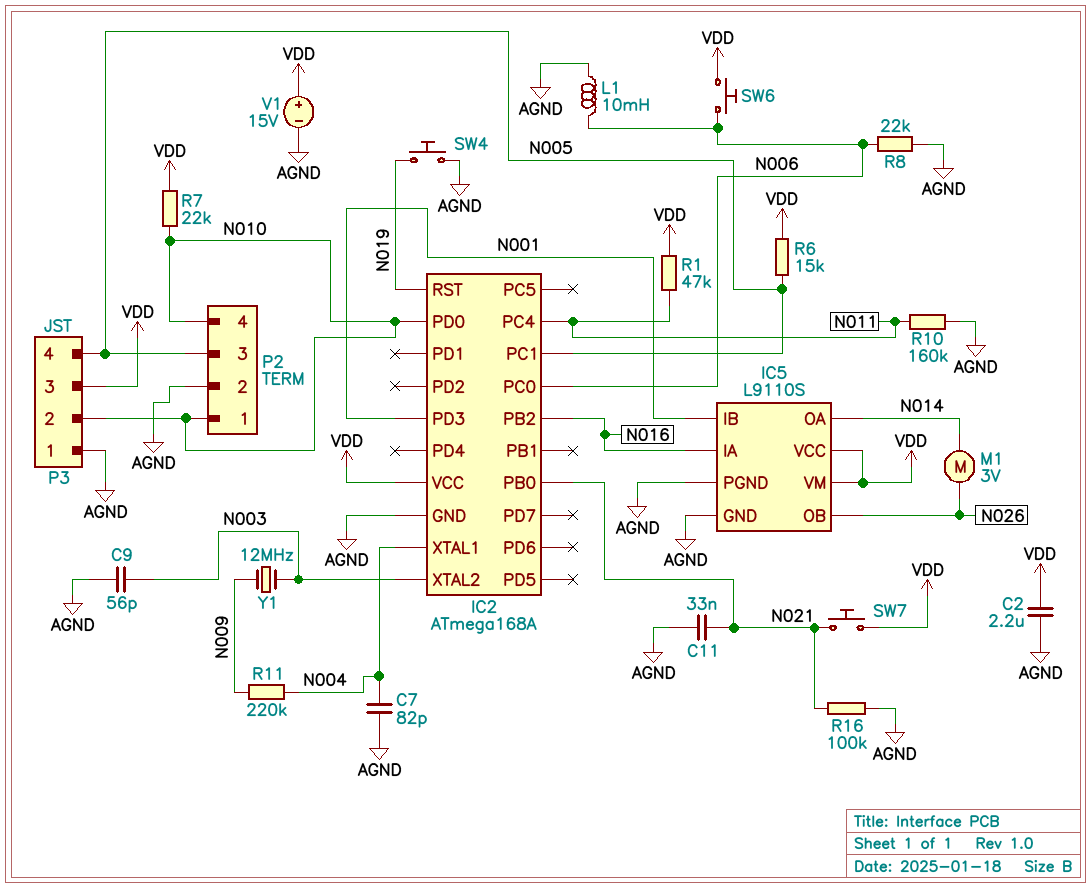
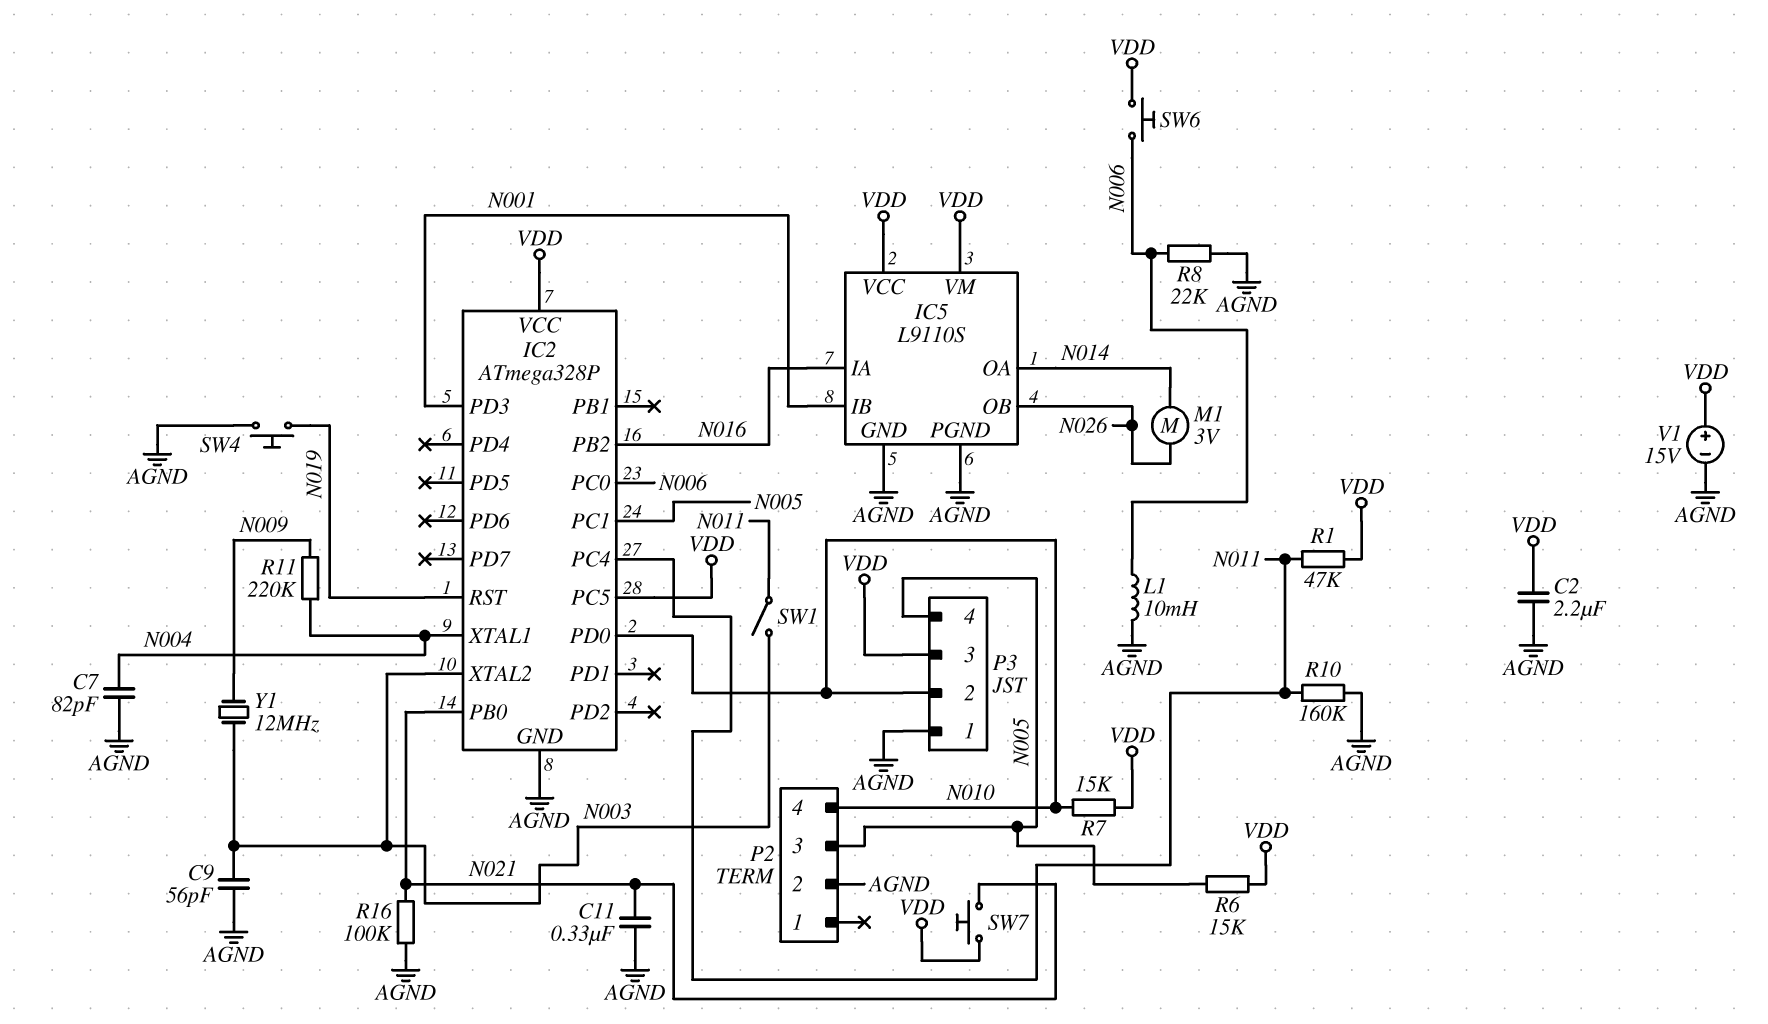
C11: 33nF (AGND, N021) -> 330nF (AGND, N021)
IC2: ATmega168A -> ATmega328P
IC2 pin PC5: none -> VDD
P2 pin 1: N010 -> none
R7: 22k (N010, VDD) -> 15k (N010, VDD)
SW1: none -> switch (N003, N011)

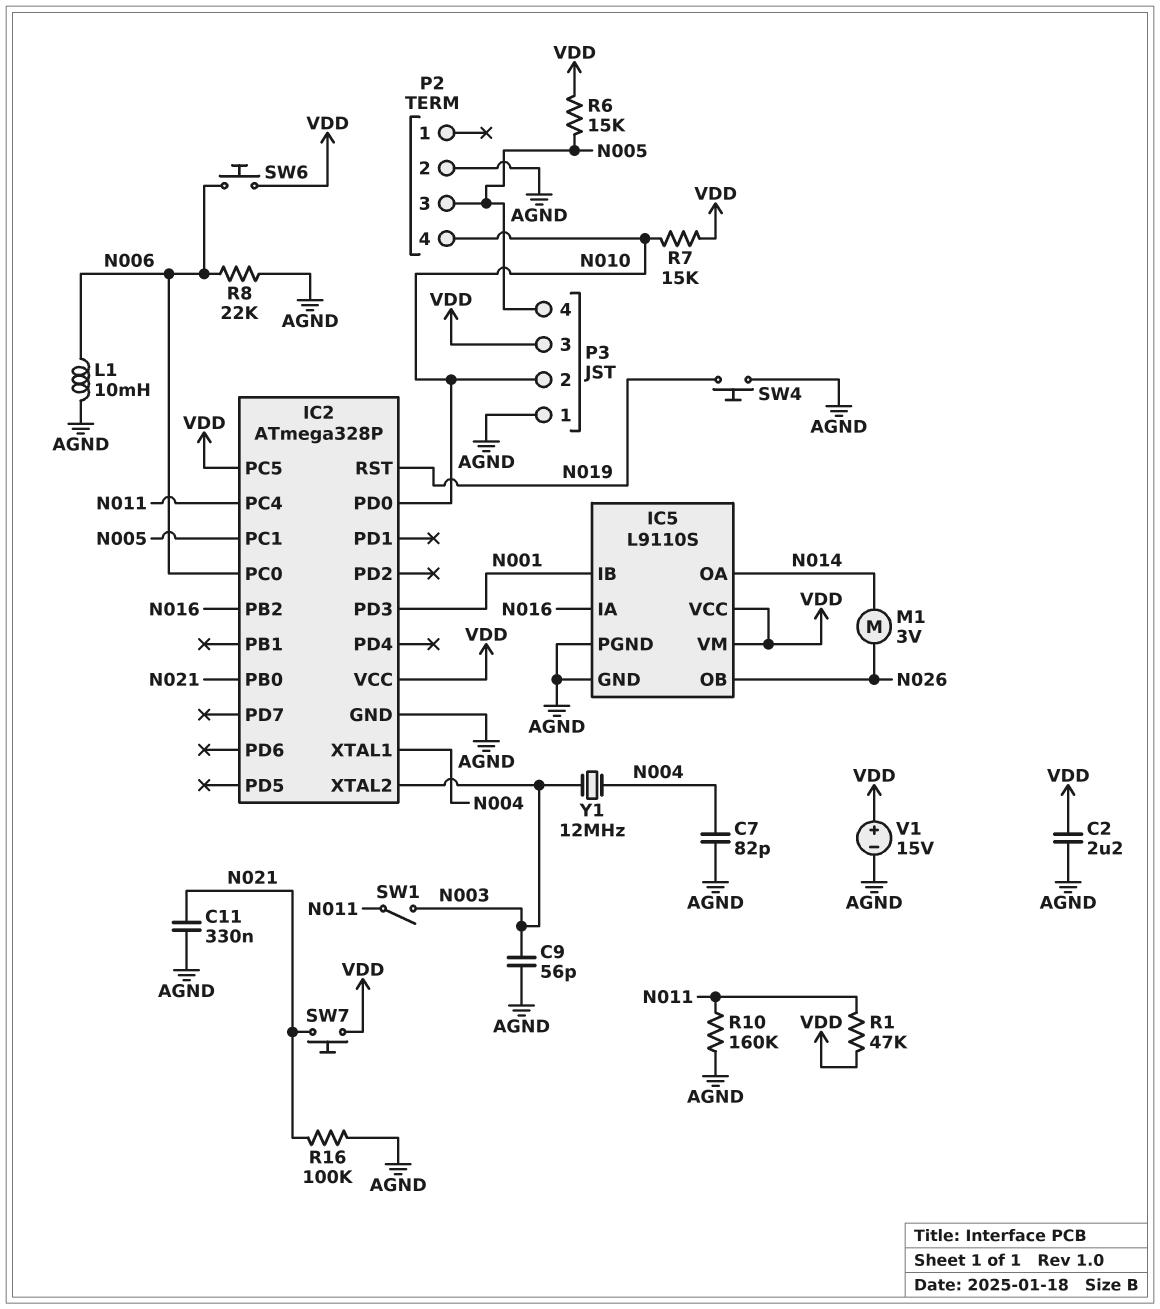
R11: 220k (N004, N009) -> none
Y1: 12MHz (N003, N009) -> 12MHz (N003, N004)

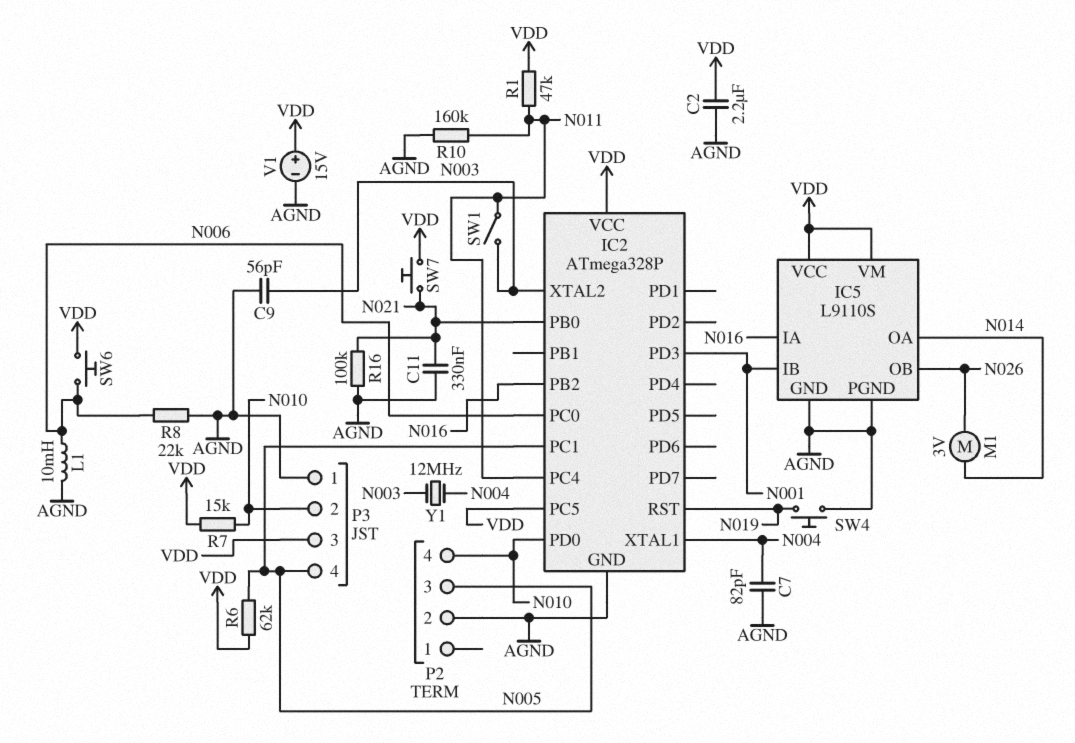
R6: 15k (N005, VDD) -> 62k (N005, VDD)

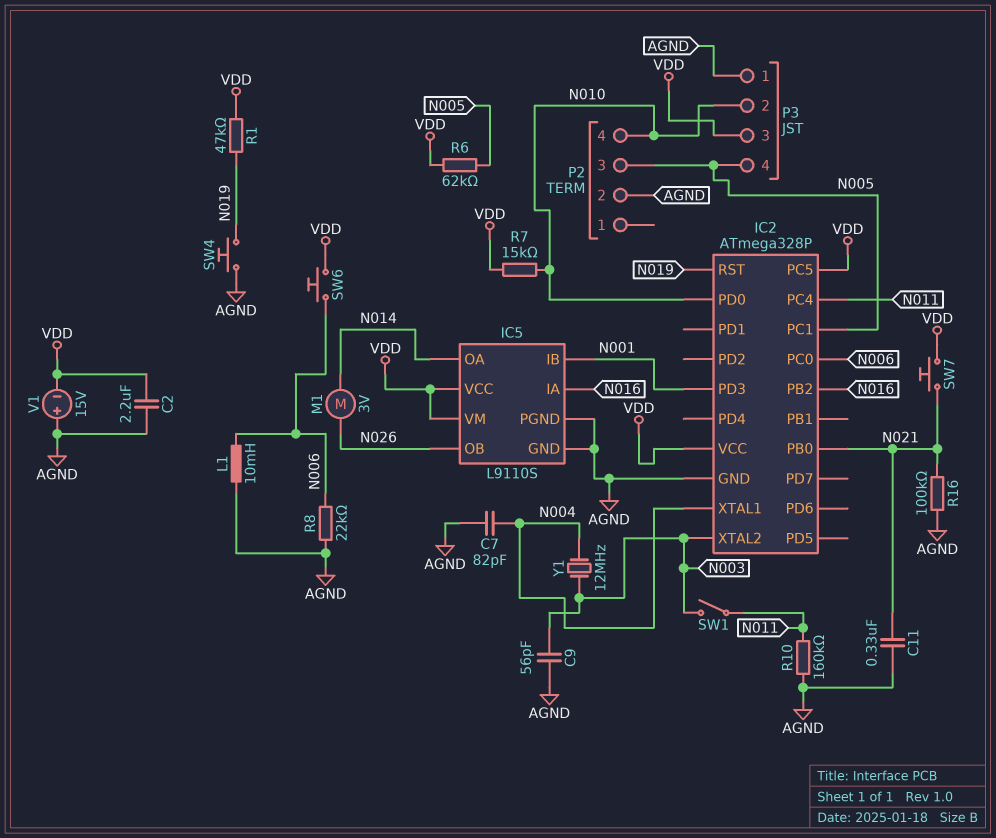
R1: 47k (N011, VDD) -> 47k (N019, VDD)
V1: 15V (plus VDD, minus AGND) -> 15V (plus AGND, minus VDD)

